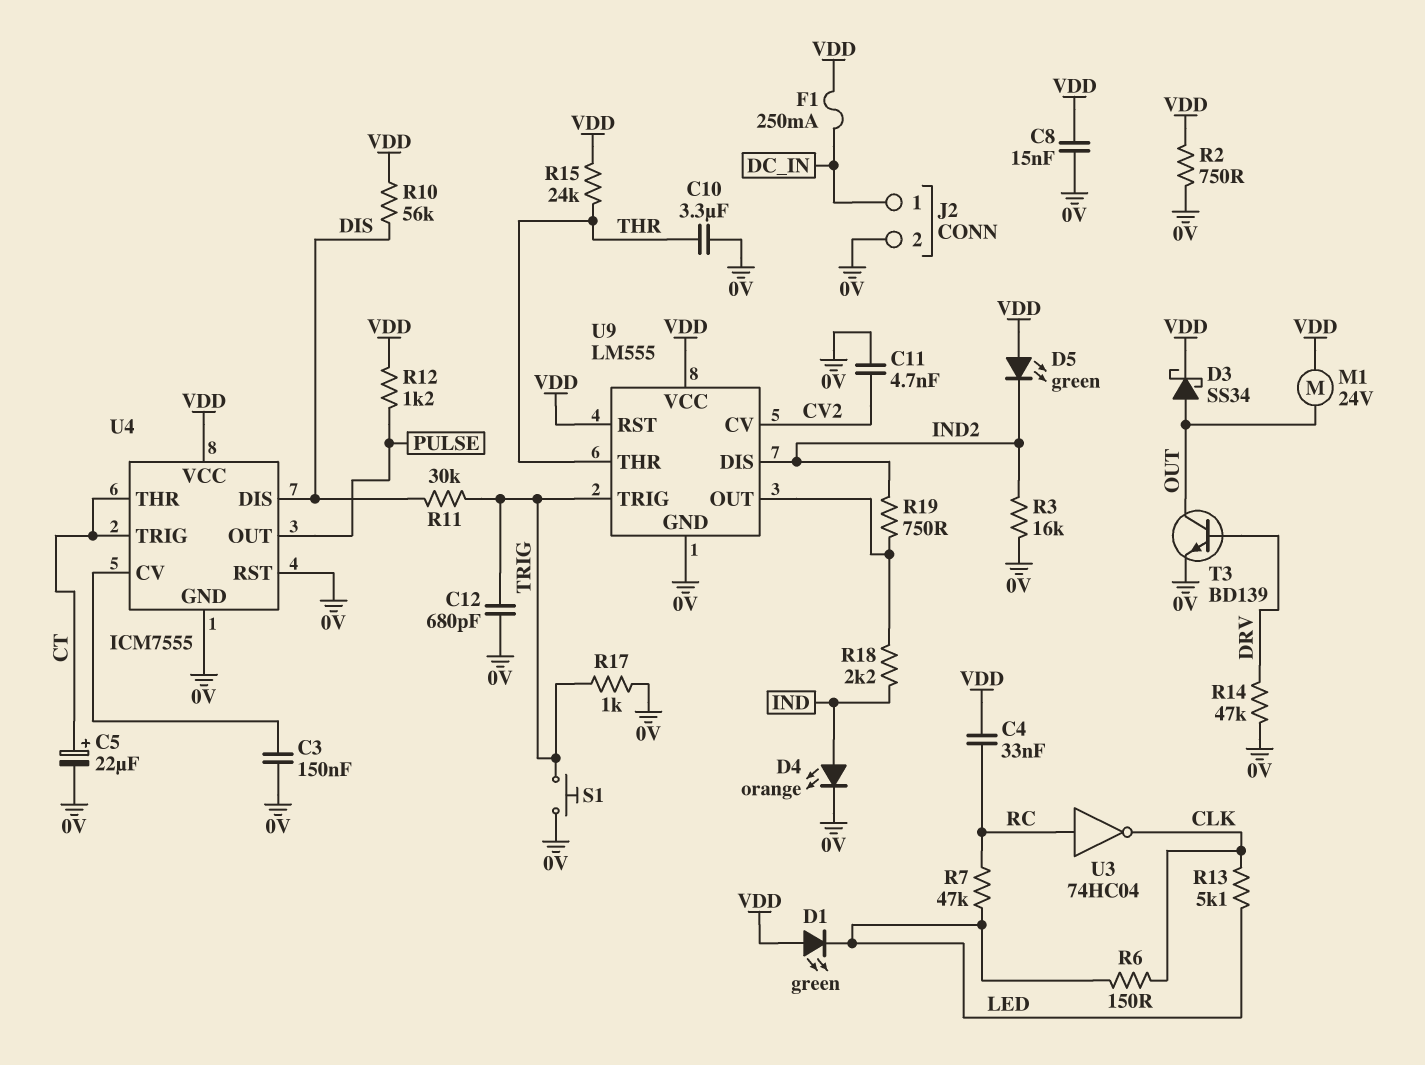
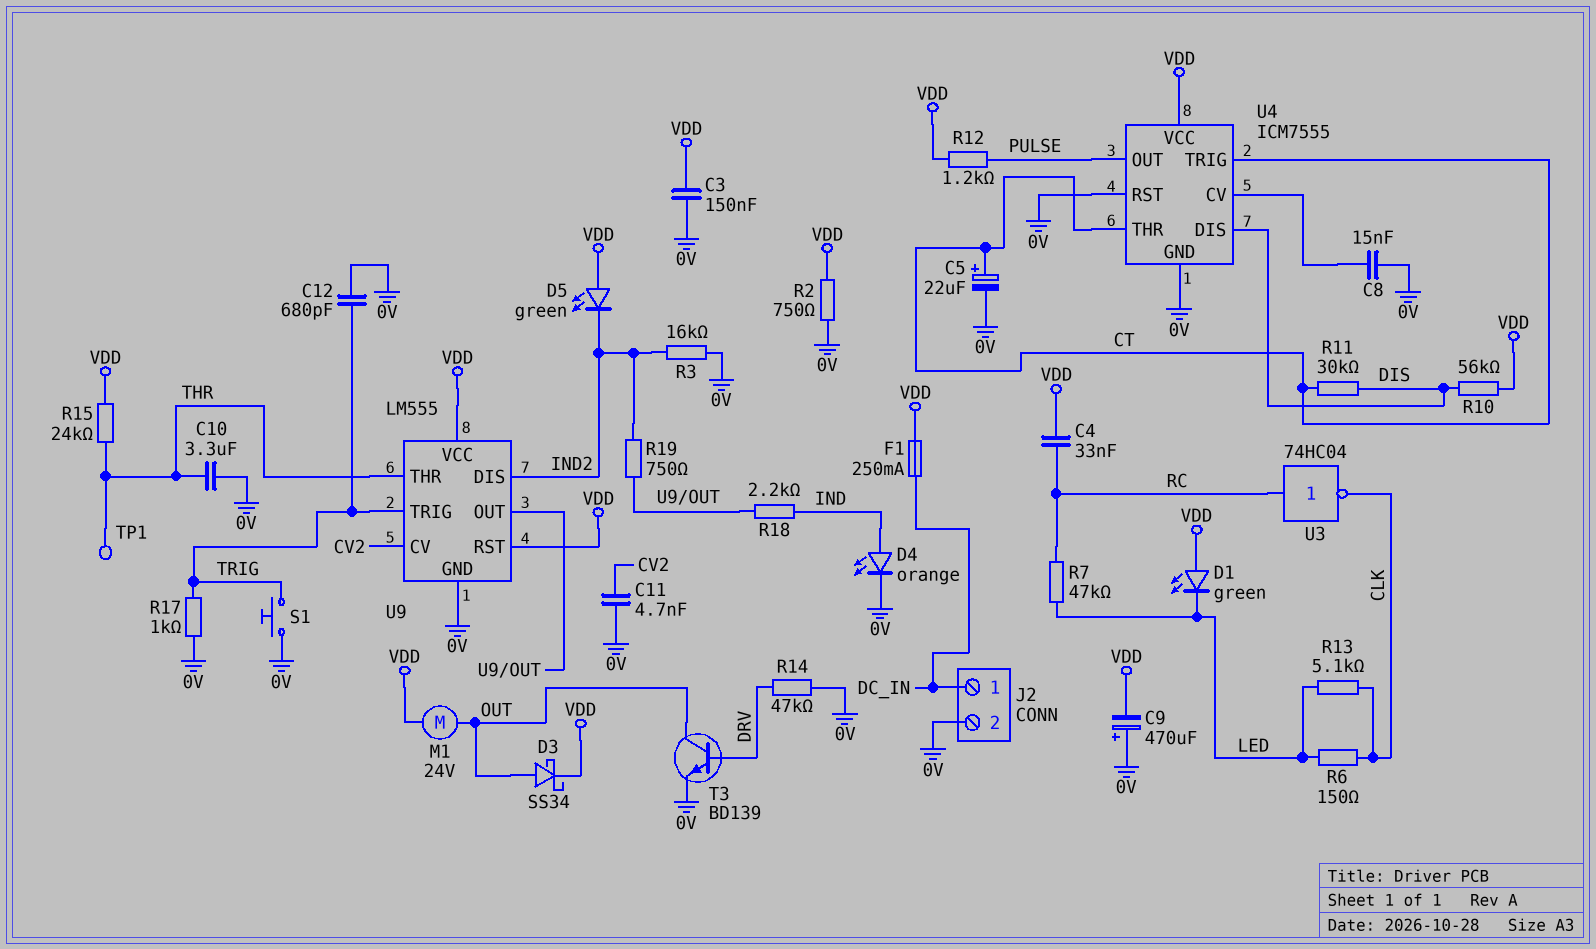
C3: 150nF (0V, U4/CV) -> 150nF (0V, VDD)
C8: 15nF (0V, VDD) -> 15nF (0V, U4/CV)
C9: none -> 470uF (plus 0V, minus VDD)
R11: 30k (DIS, TRIG) -> 30k (CT, DIS)
TP1: none -> test point (THR)

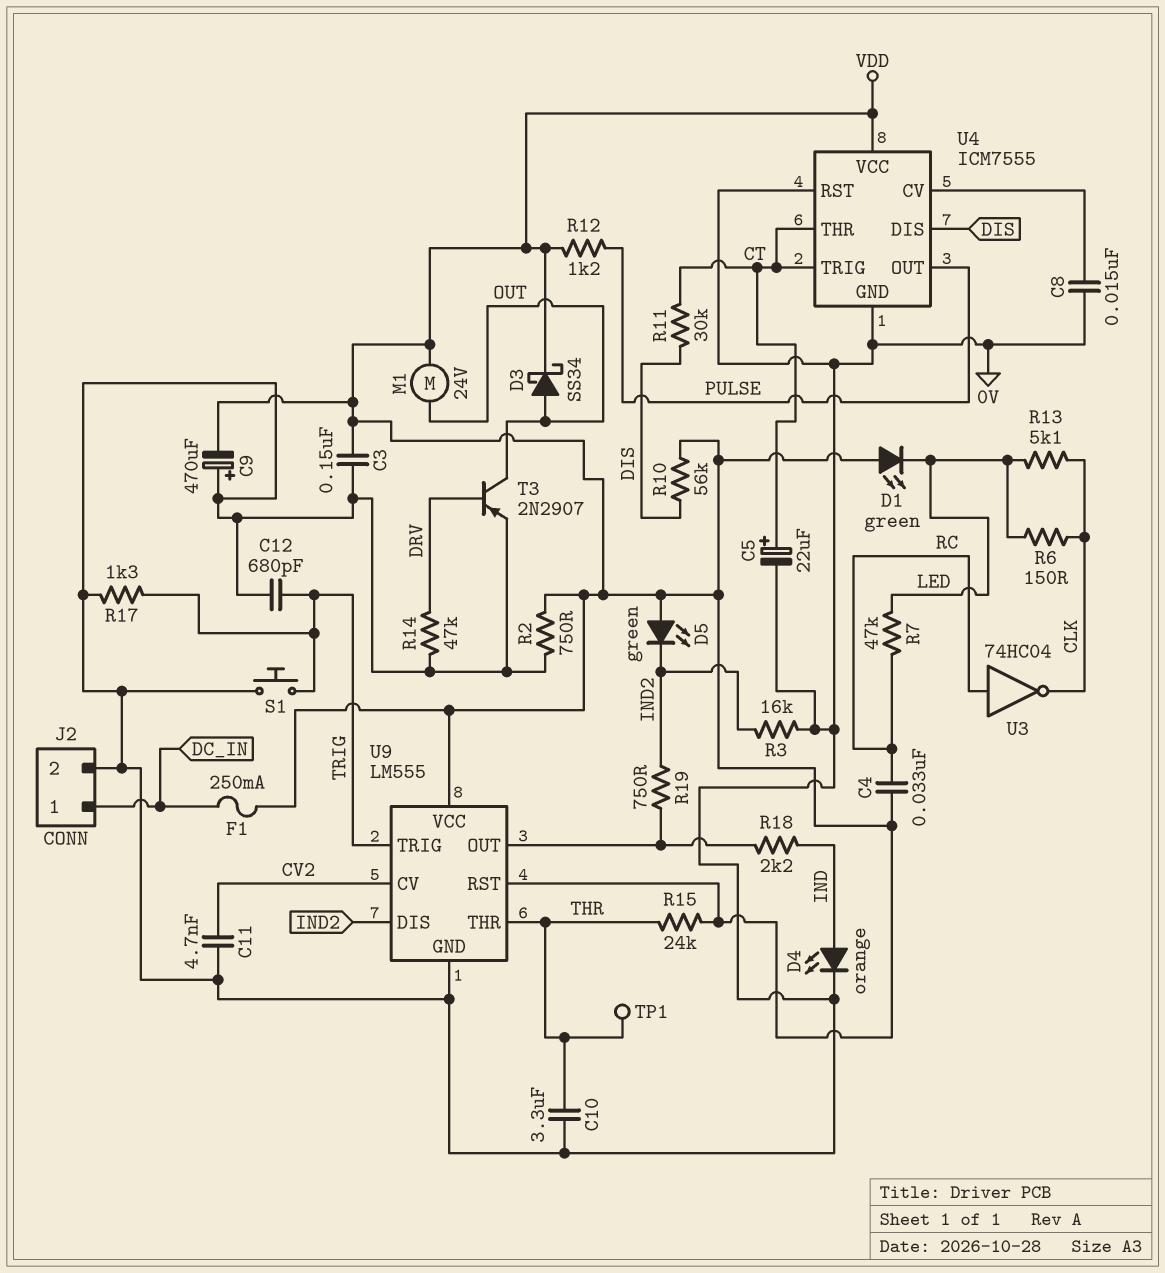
R17: 1k (0V, TRIG) -> 1.3k (0V, TRIG)
T3: NPN BD139 (B DRV, C OUT, E 0V) -> PNP 2N2907 (B DRV, C OUT, E 0V)

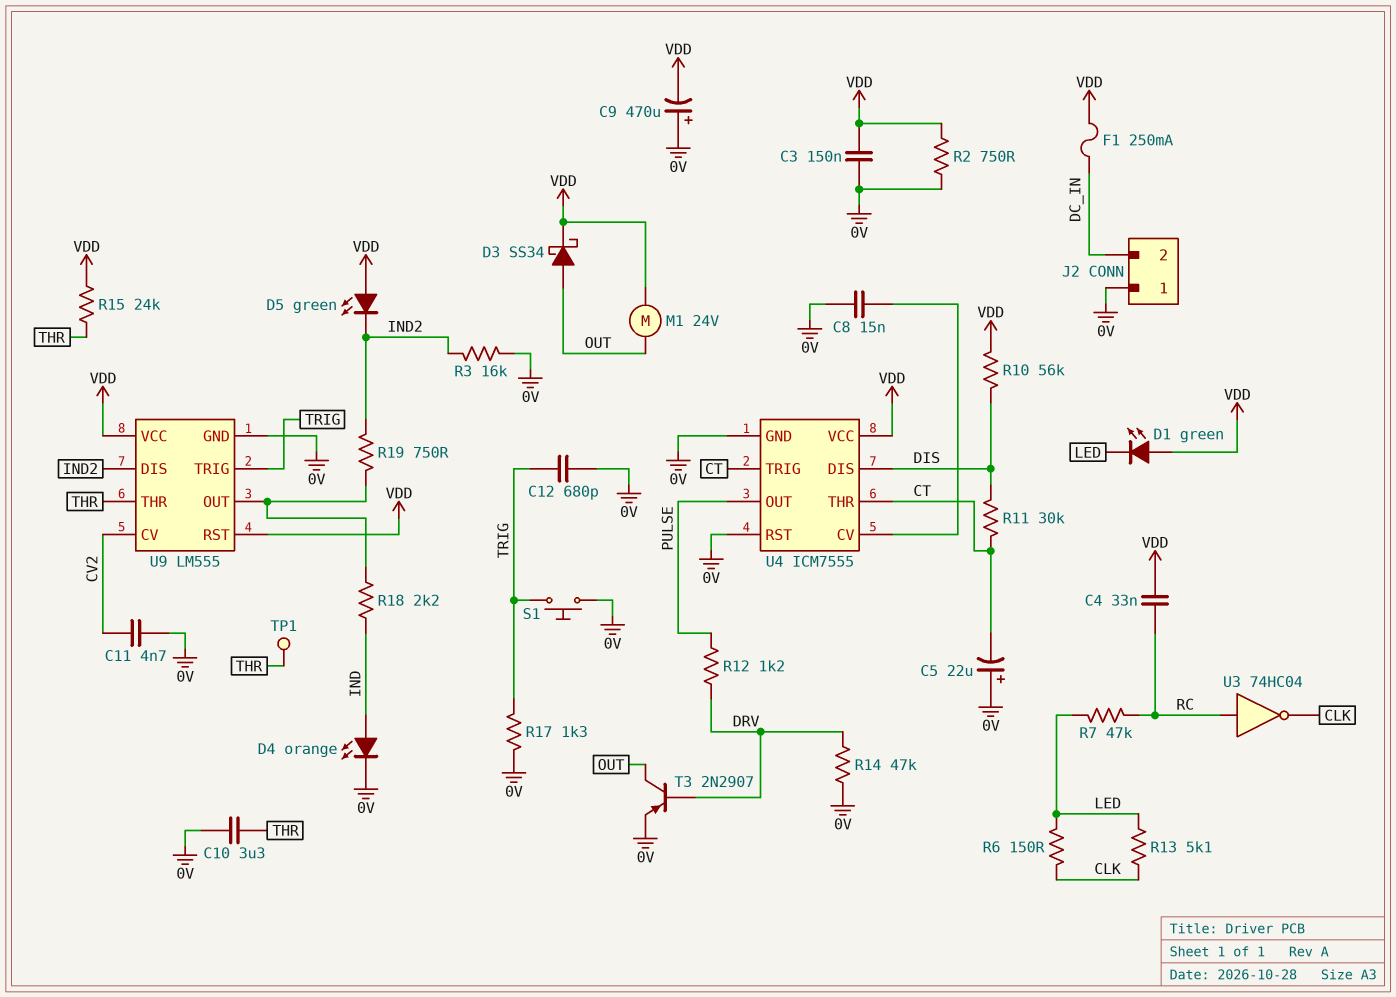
C5: 22uF (plus CT, minus 0V) -> 22uF (plus 0V, minus CT)
J2 pin 1: DC_IN -> 0V
J2 pin 2: 0V -> DC_IN
R12: 1.2k (PULSE, VDD) -> 1.2k (DRV, PULSE)

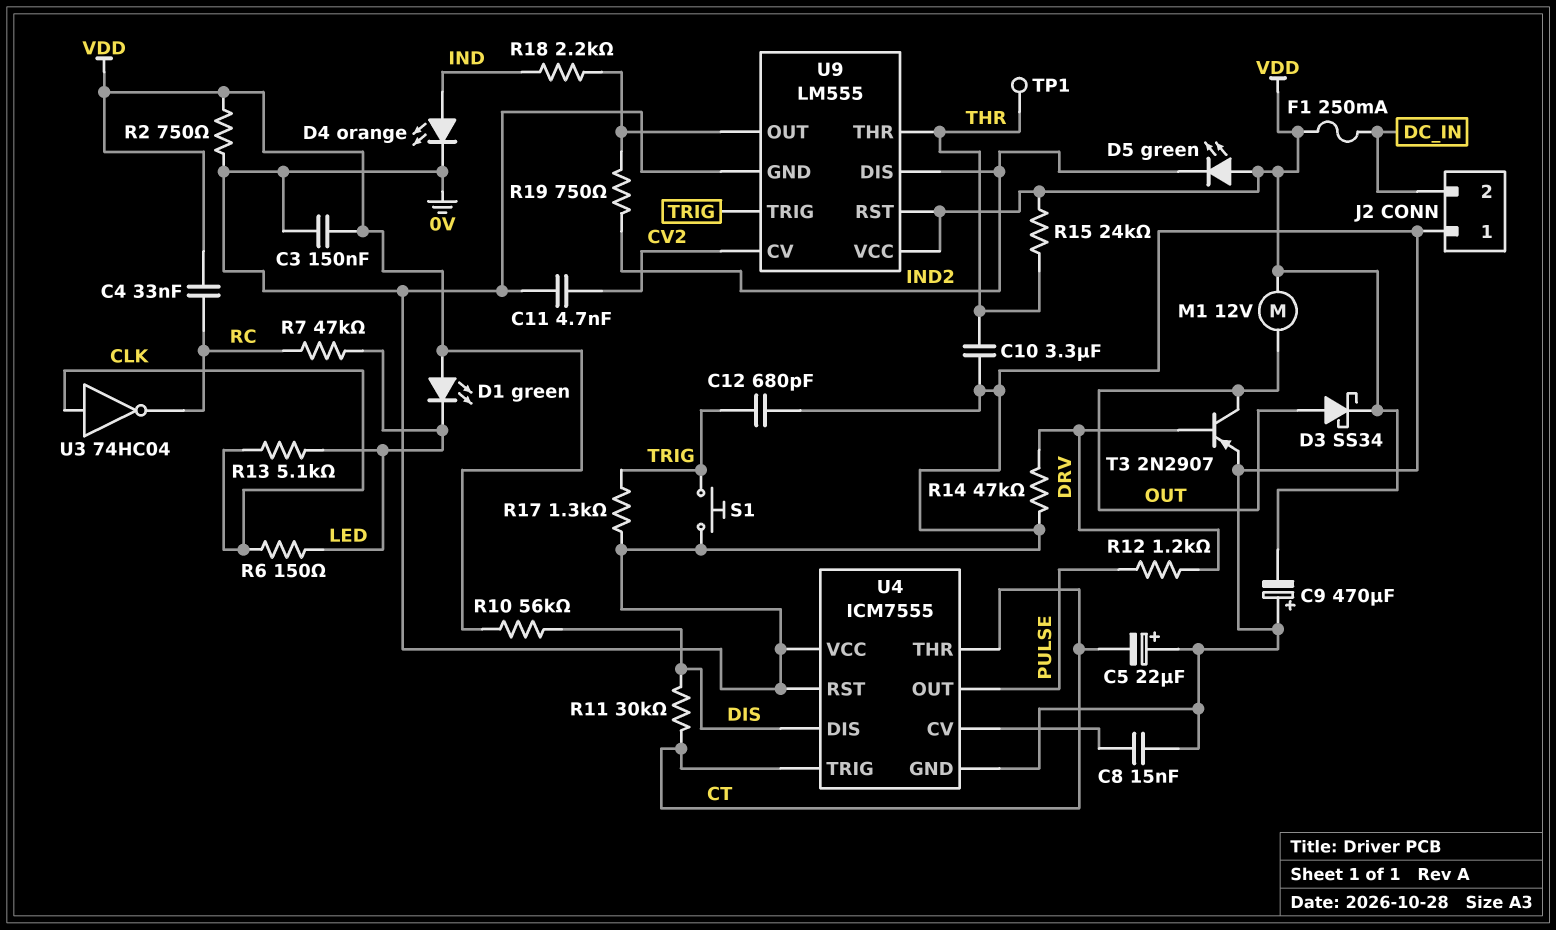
M1: motor 24V (OUT, VDD) -> motor 12V (OUT, VDD)
R3: 16k (0V, IND2) -> none
U3: NOT 74HC04 (in RC, out CLK) -> NOT 74HC04 (in CLK, out RC)
U4 pin VCC: VDD -> 0V

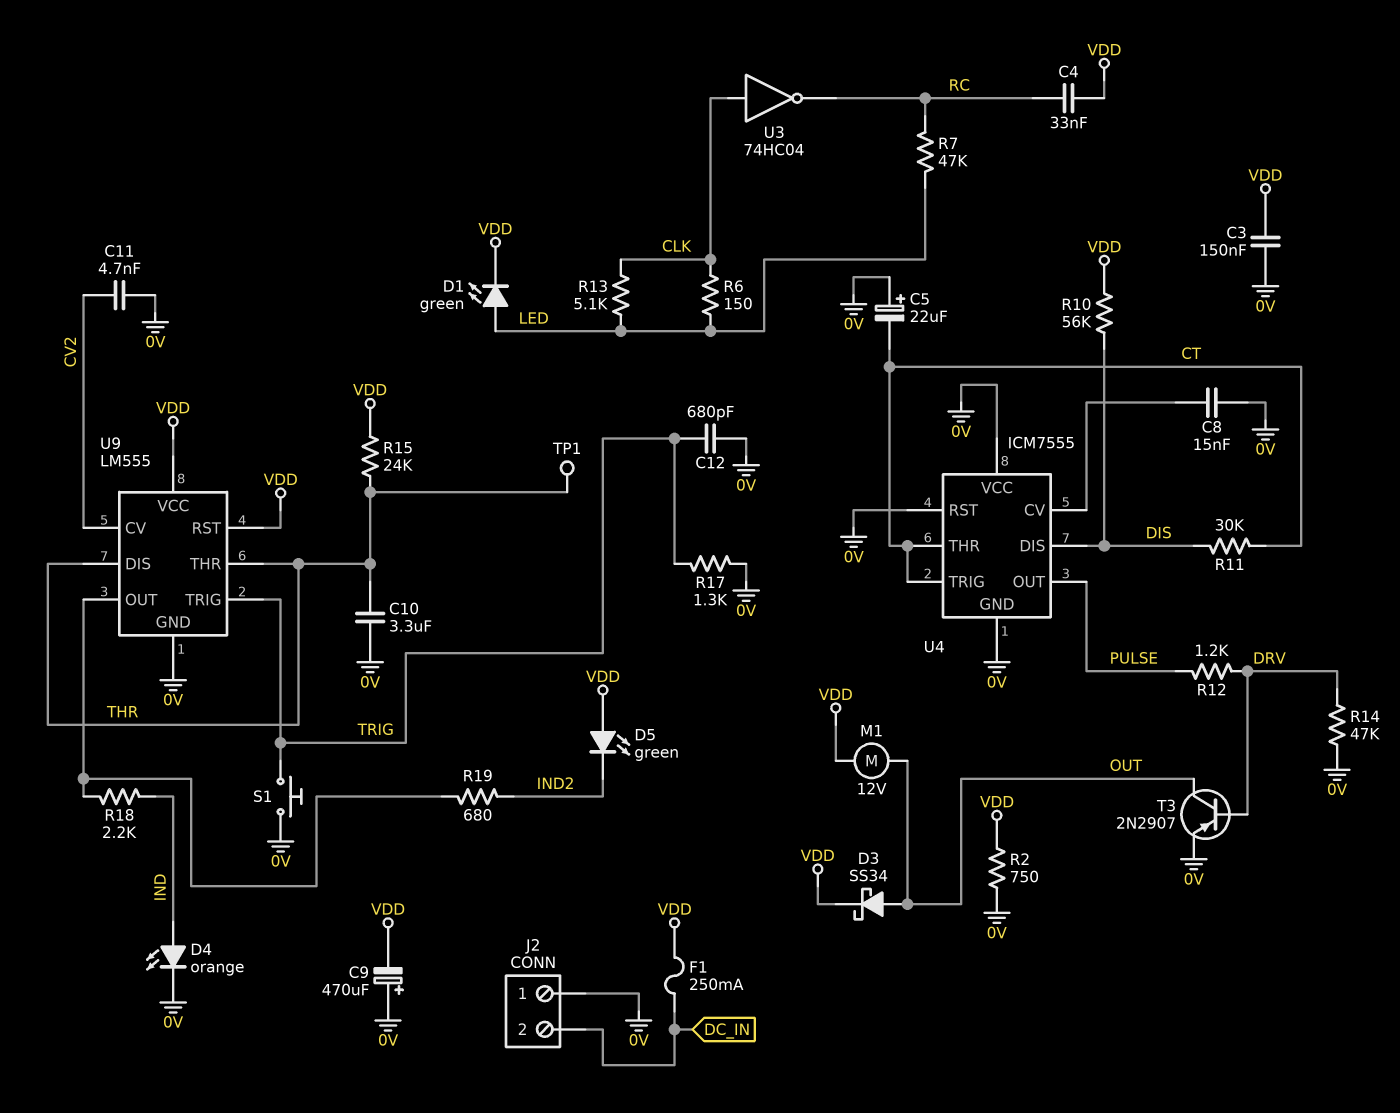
D1: LED green (A VDD, K LED) -> LED green (A LED, K VDD)
R19: 750 (IND2, U9/OUT) -> 680 (IND2, U9/OUT)
U9 pin DIS: IND2 -> THR

